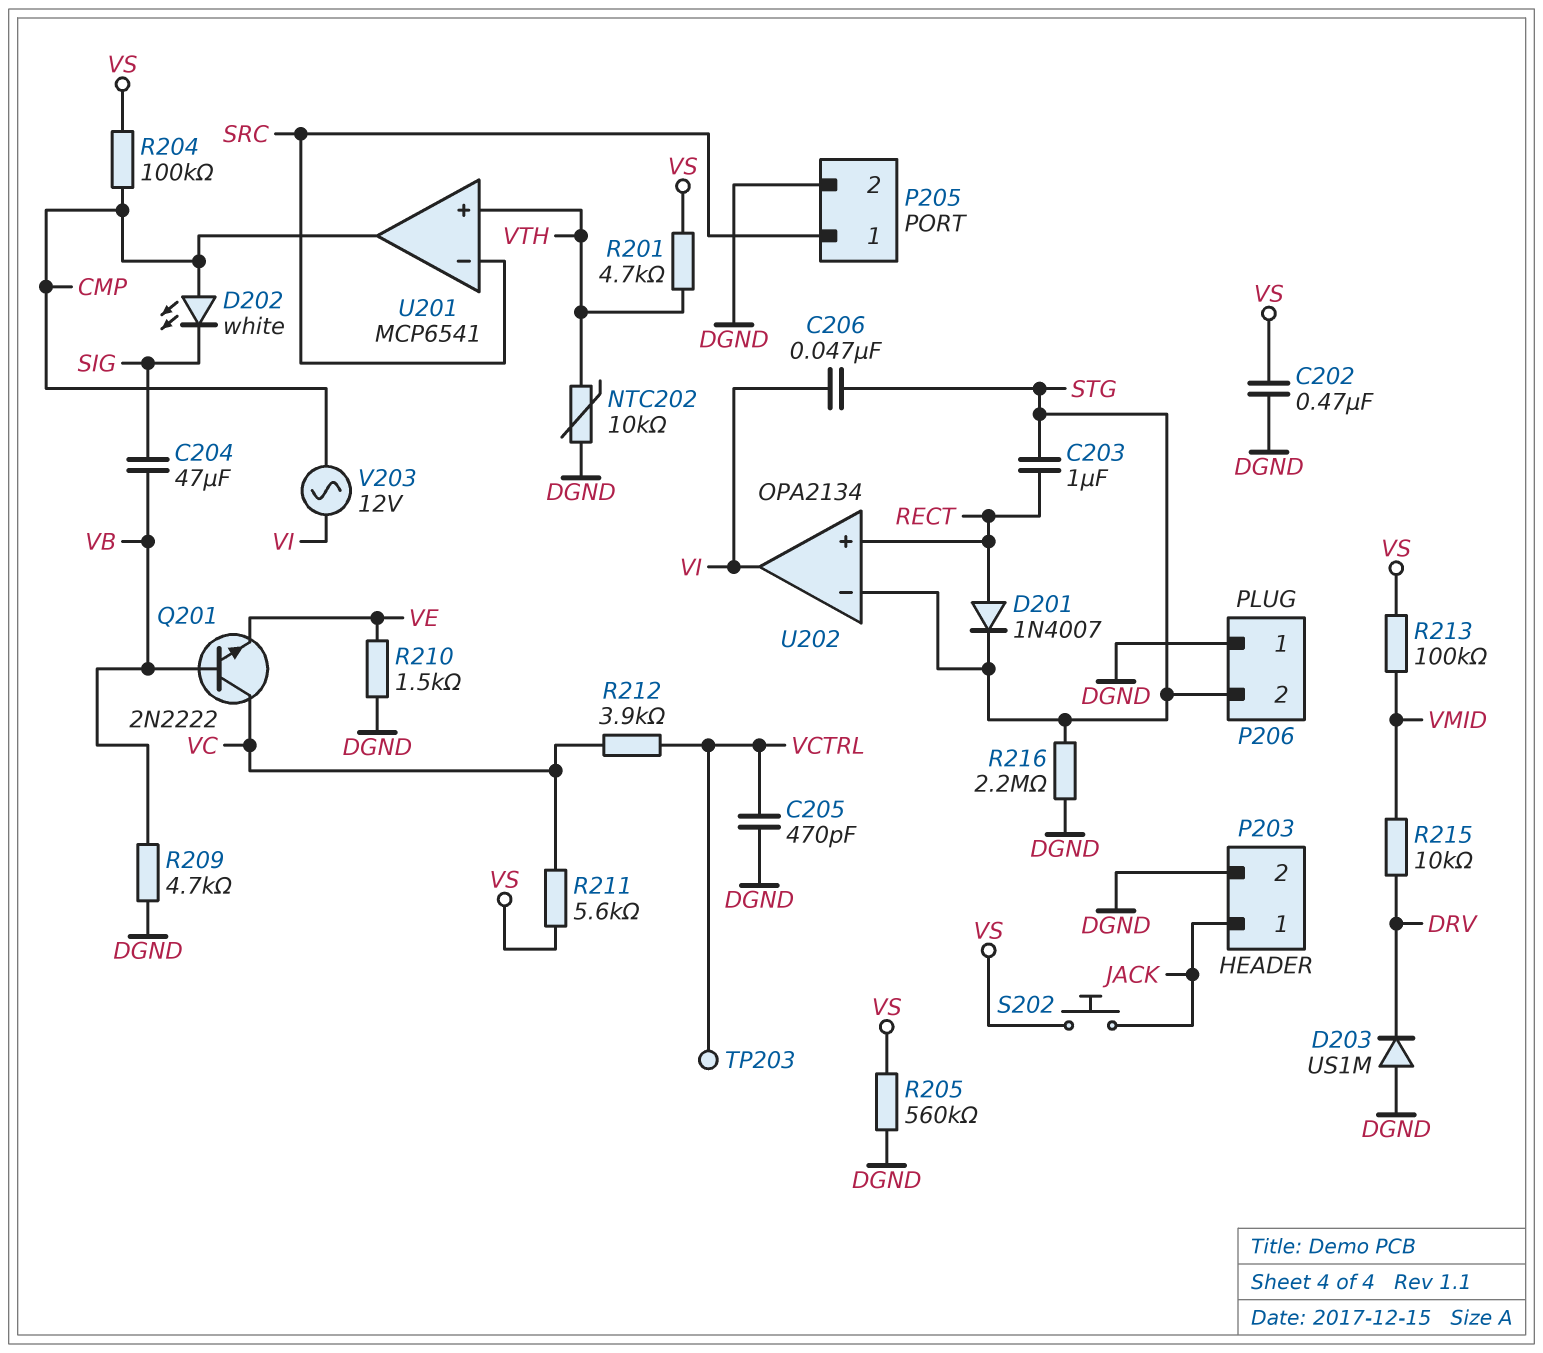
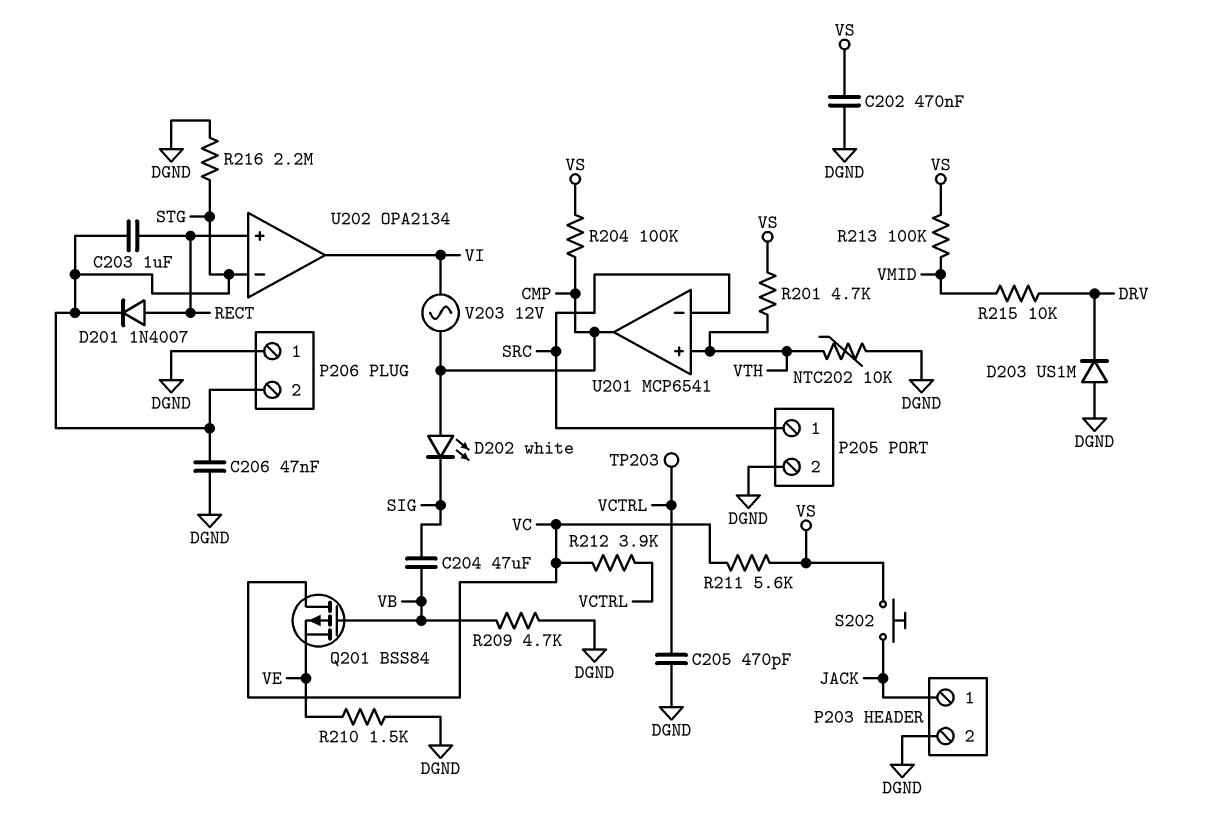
C206: 47nF (STG, VI) -> 47nF (DGND, STG)
Q201: NPN 2N2222 (B VB, C VC, E VE) -> PMOS BSS84 (G VB, D VC, S VE)
R205: 560k (DGND, VS) -> none

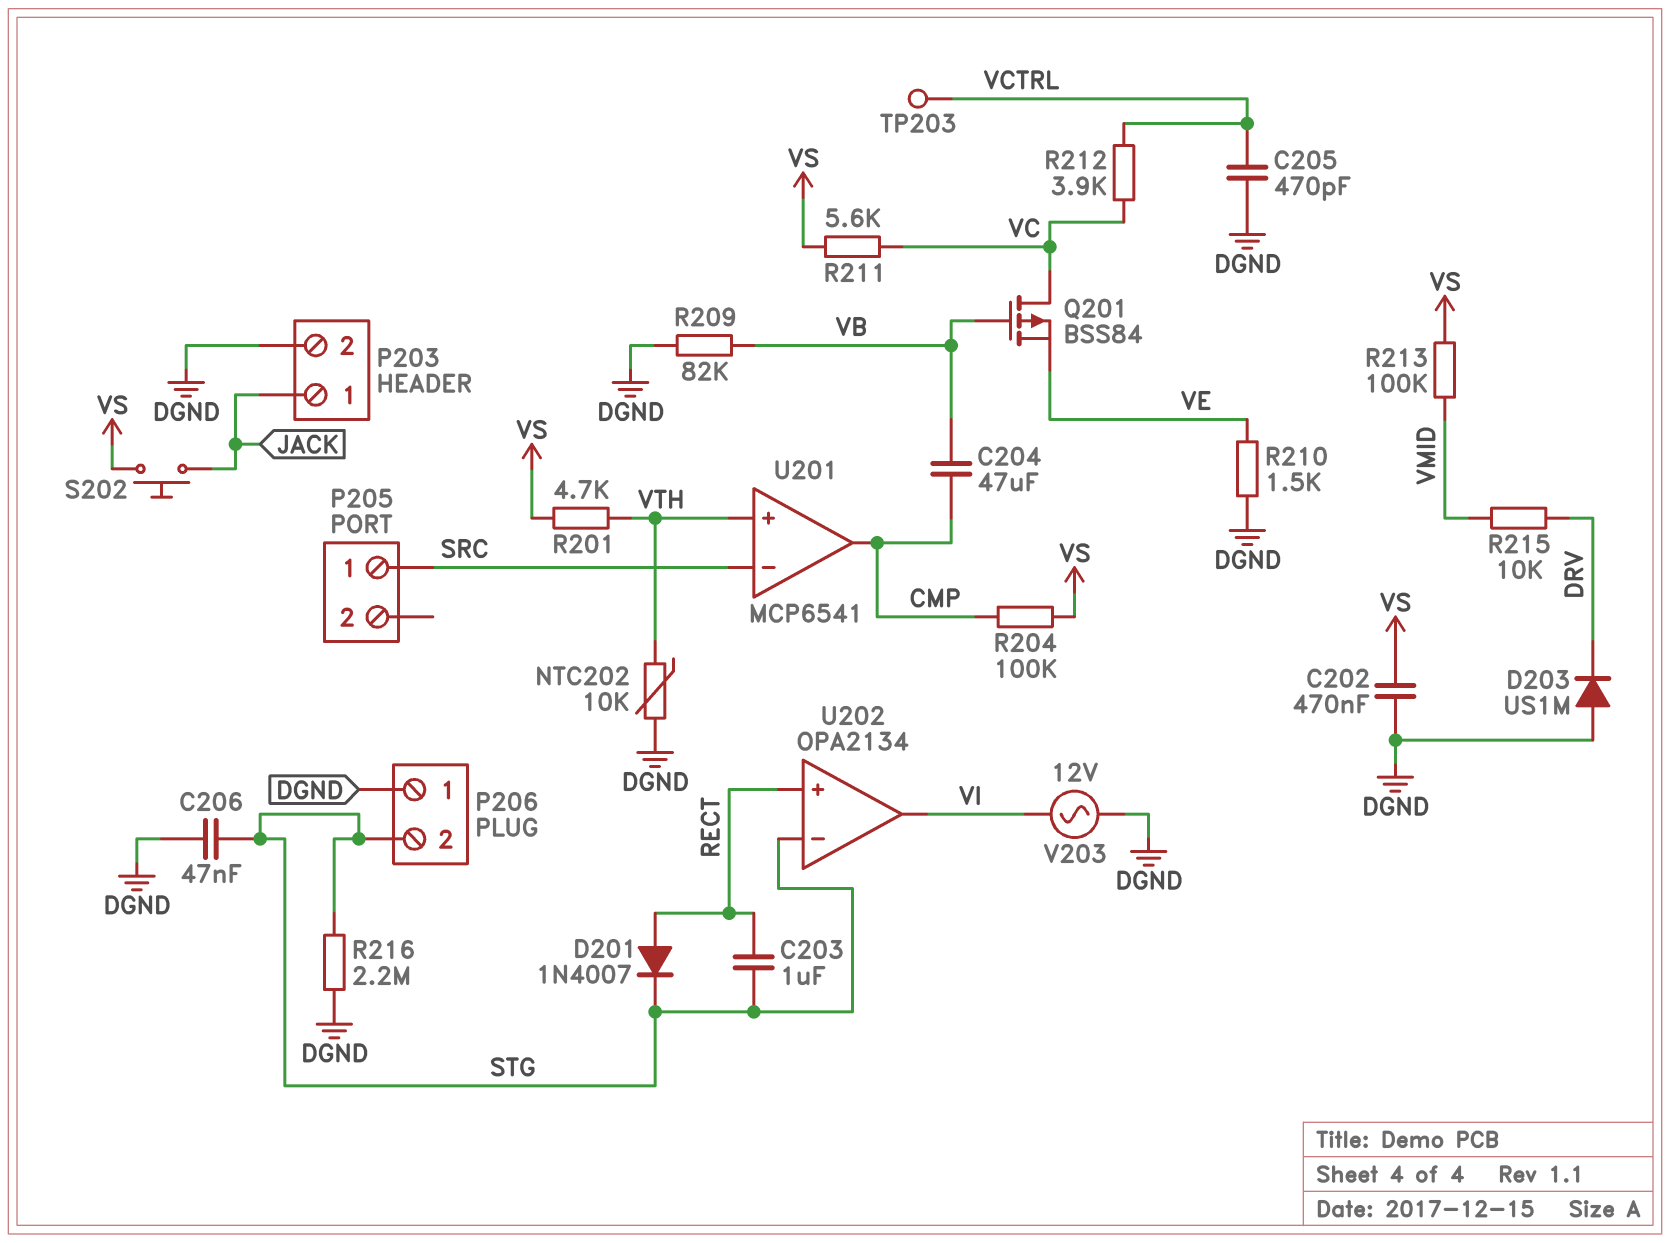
C204: 47uF (SIG, VB) -> 47uF (CMP, VB)
D202: LED white (A CMP, K SIG) -> none
P205 pin 2: DGND -> none
R209: 4.7k (DGND, VB) -> 82k (DGND, VB)
V203: AC 12V (CMP, VI) -> AC 12V (DGND, VI)

